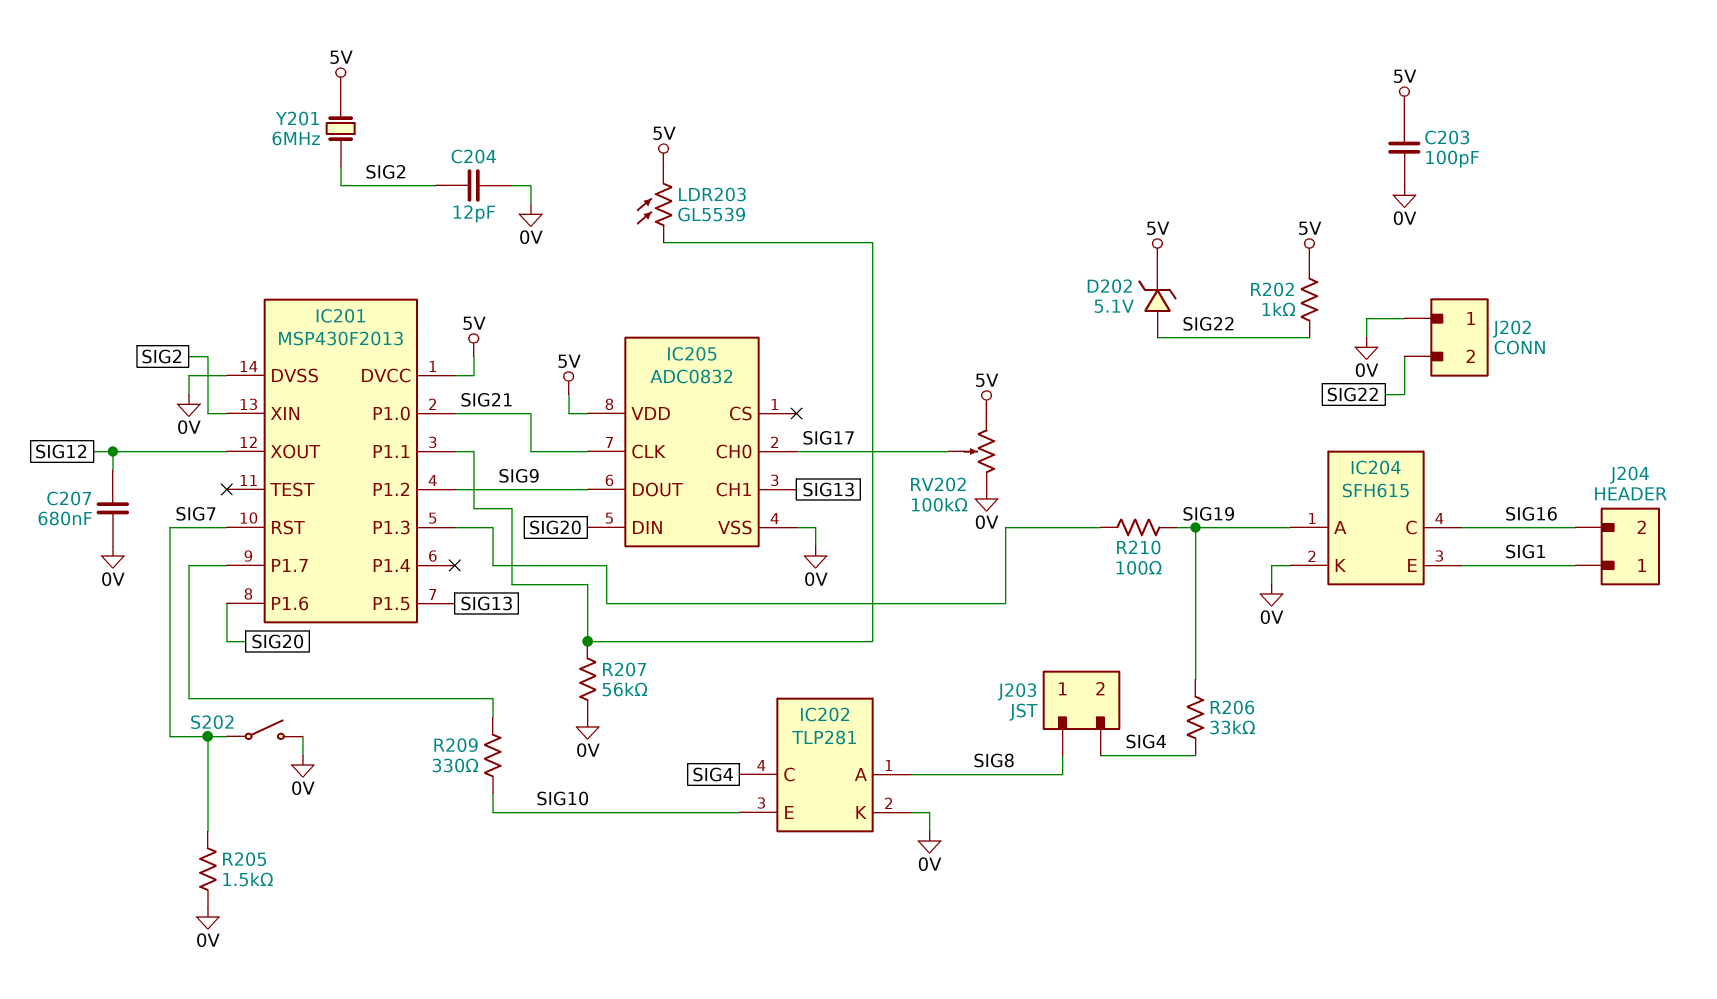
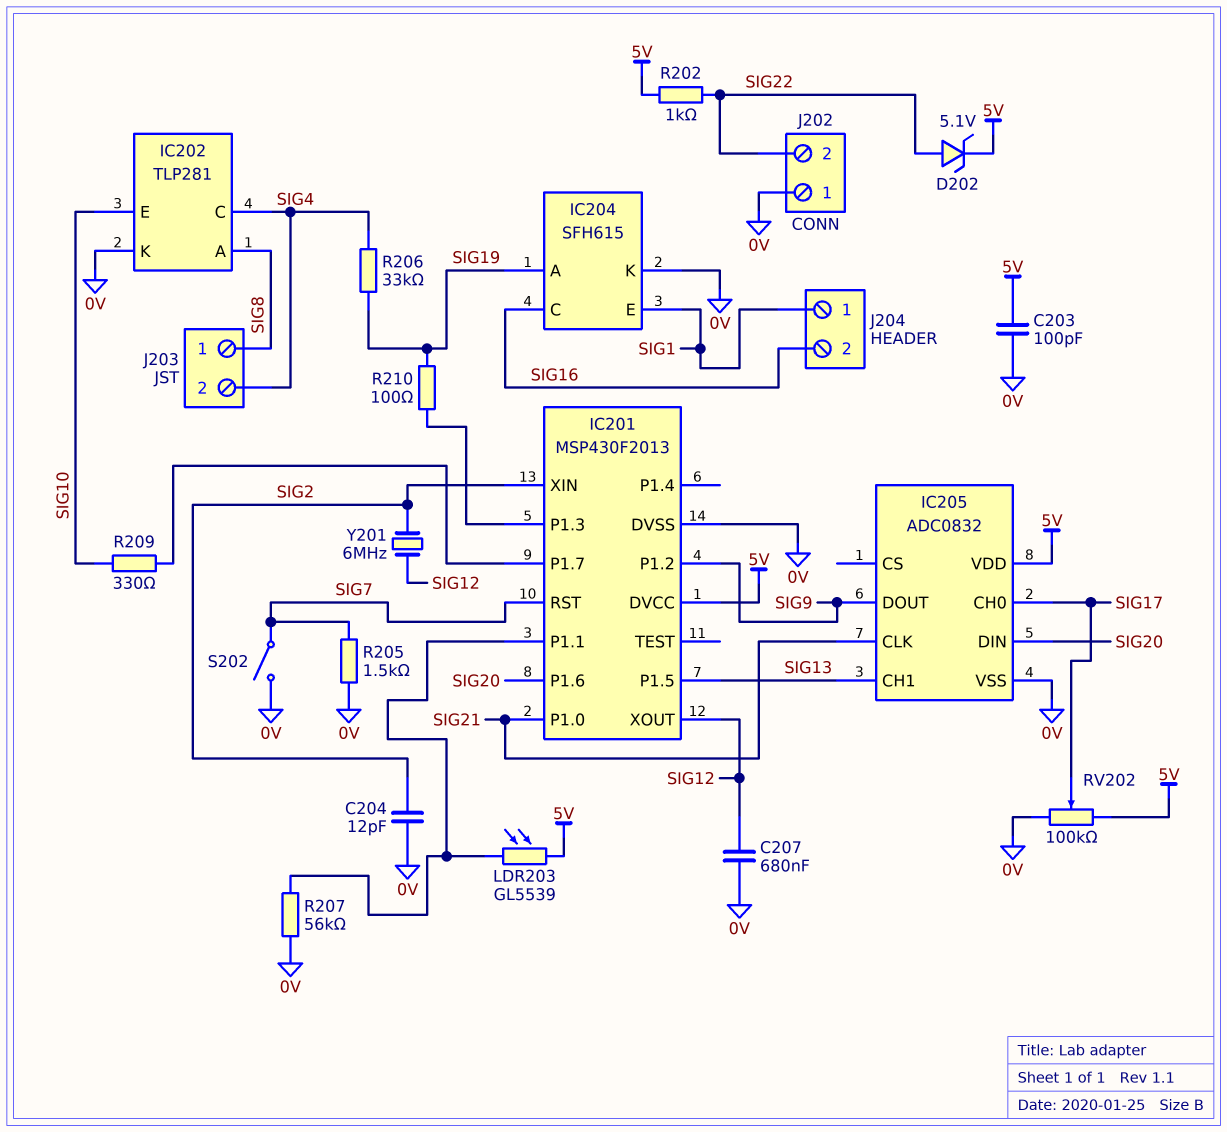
Y201: 6MHz (5V, SIG2) -> 6MHz (SIG2, SIG12)

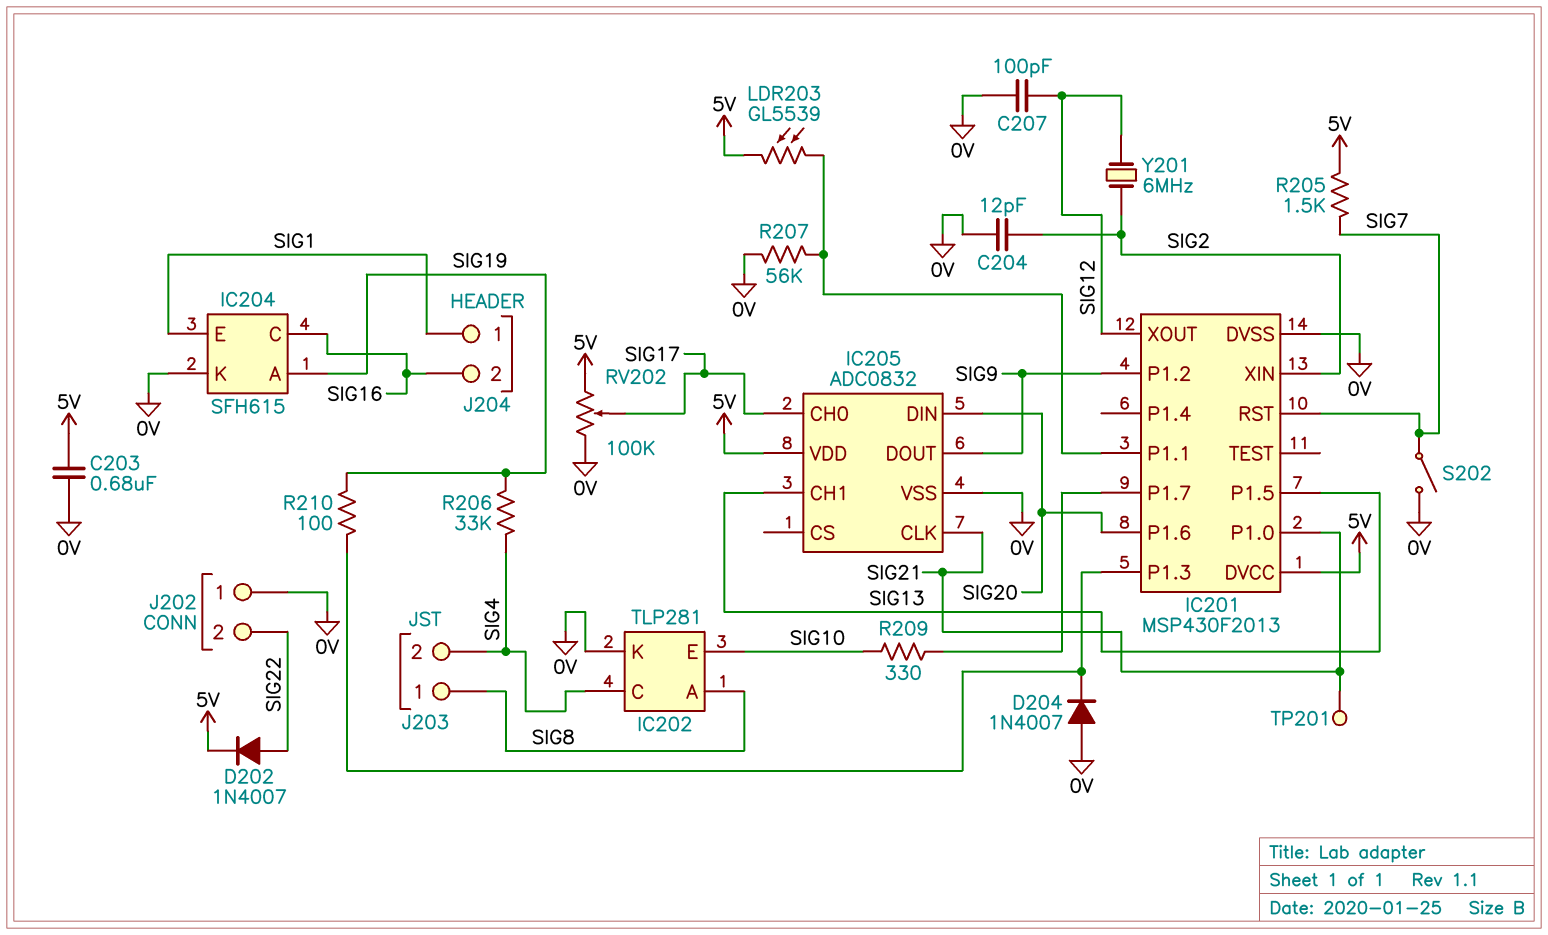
C203: 100pF (0V, 5V) -> 680nF (0V, 5V)
C207: 680nF (0V, SIG12) -> 100pF (0V, SIG12)
D202: zener 5.1V (A SIG22, K 5V) -> diode 1N4007 (A SIG22, K 5V)
D204: none -> diode 1N4007 (A 0V, K IC201/P1.3)
R202: 1k (5V, SIG22) -> none
R205: 1.5k (0V, SIG7) -> 1.5k (5V, SIG7)
TP201: none -> test point (SIG21)

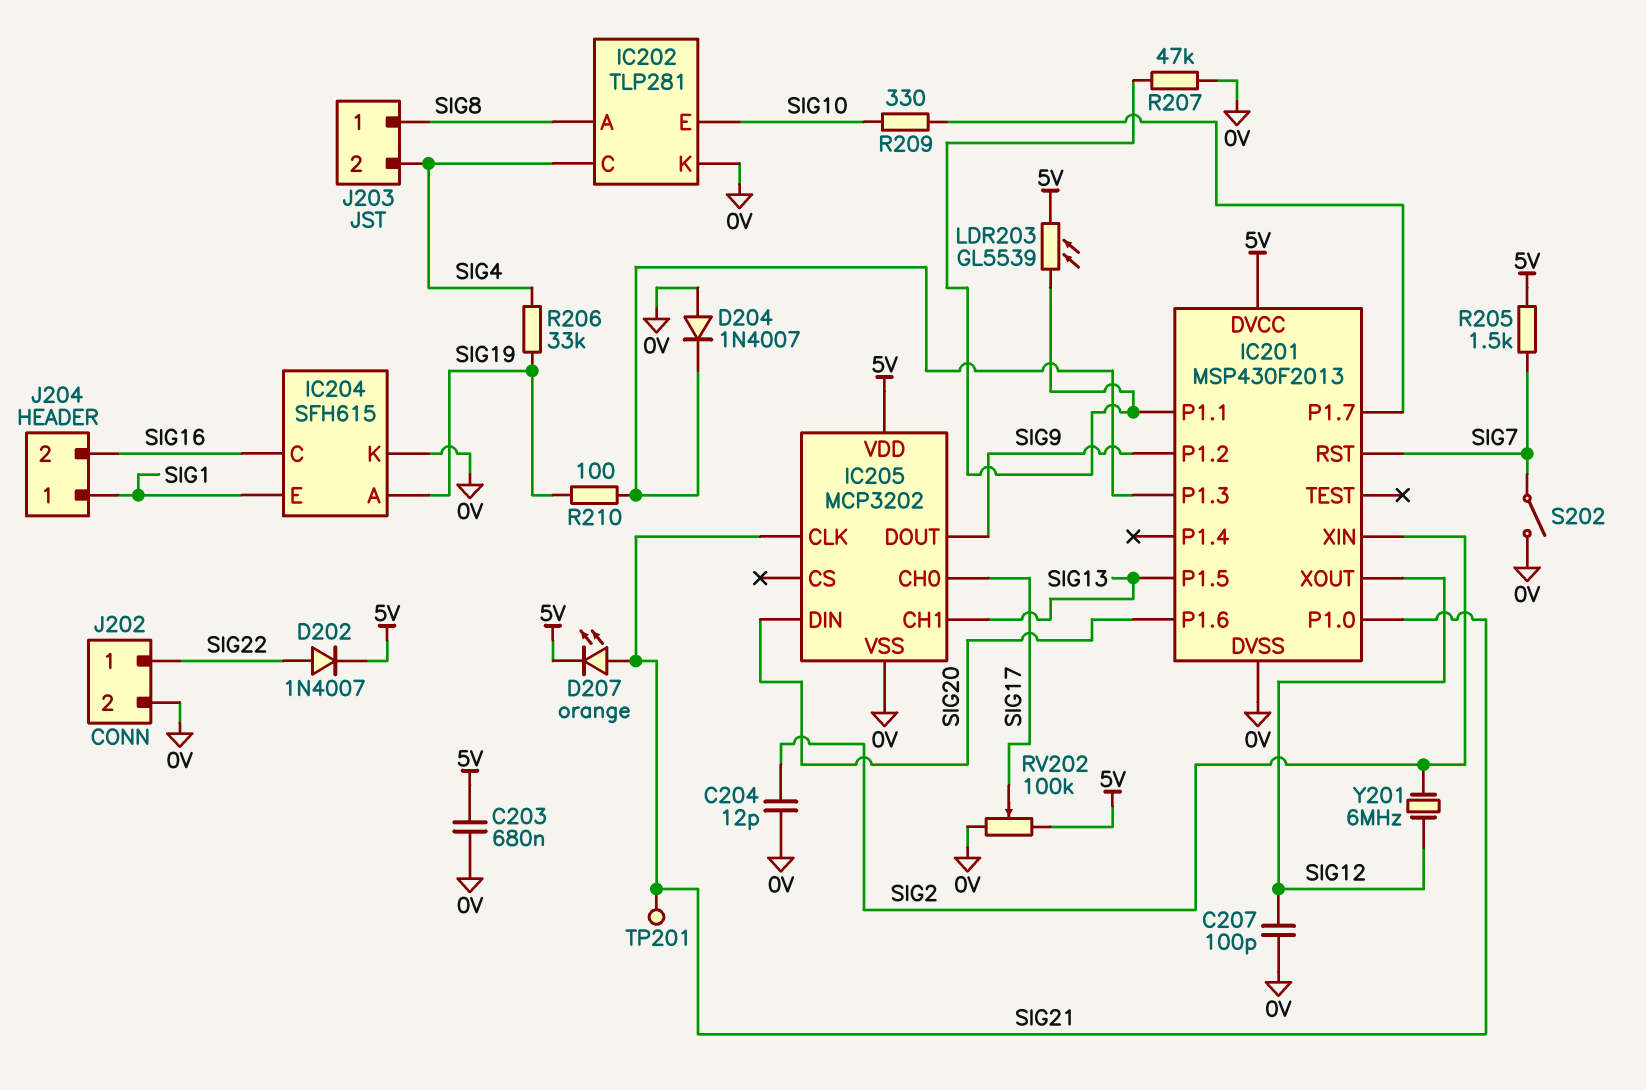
D207: none -> LED orange (A SIG21, K 5V)
IC205: ADC0832 -> MCP3202
J202 pin 1: 0V -> SIG22
J202 pin 2: SIG22 -> 0V
R207: 56k (0V, IC201/P1.1) -> 47k (0V, IC201/P1.1)

